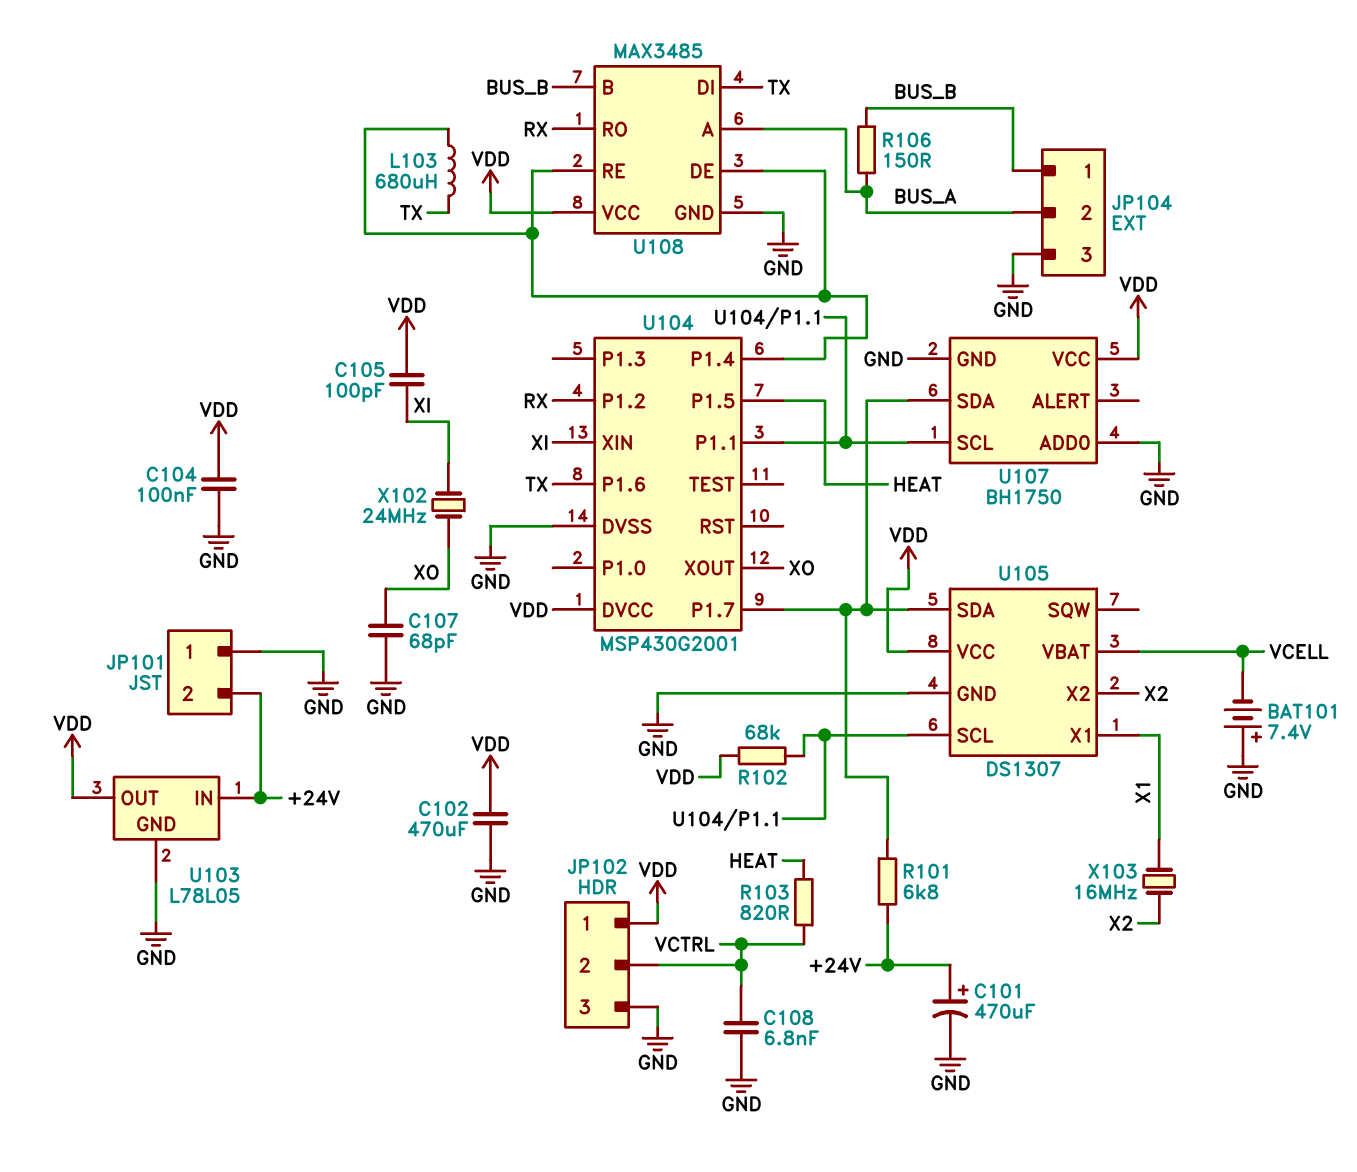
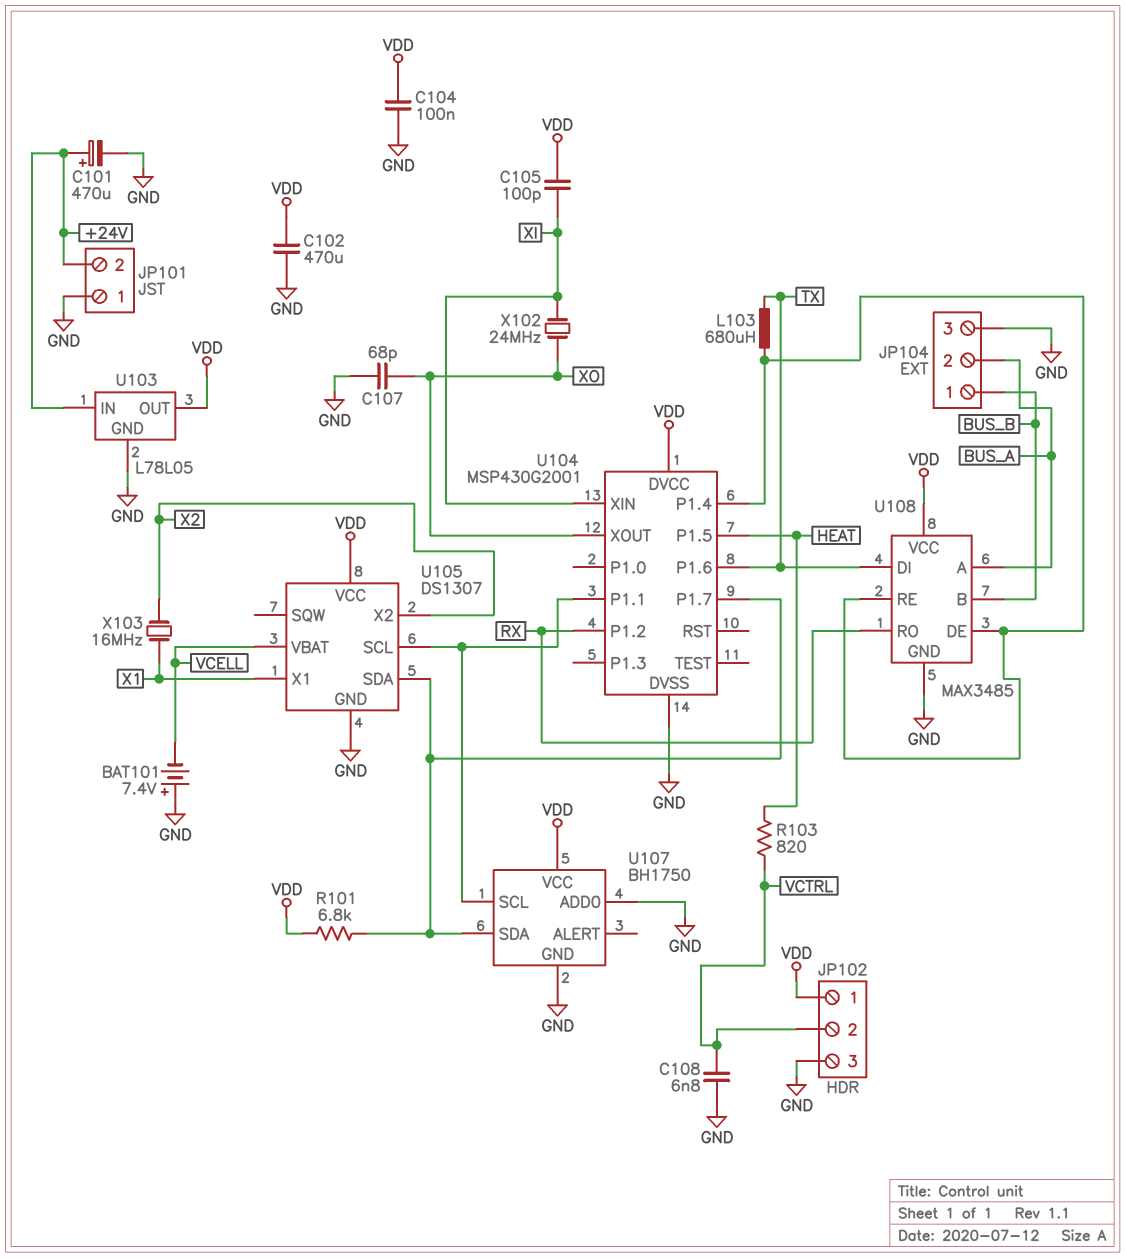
R101: 6.8k (+24V, U104/P1.7) -> 6.8k (U104/P1.7, VDD)
R102: 68k (U104/P1.1, VDD) -> none
R106: 150 (BUS_A, BUS_B) -> none

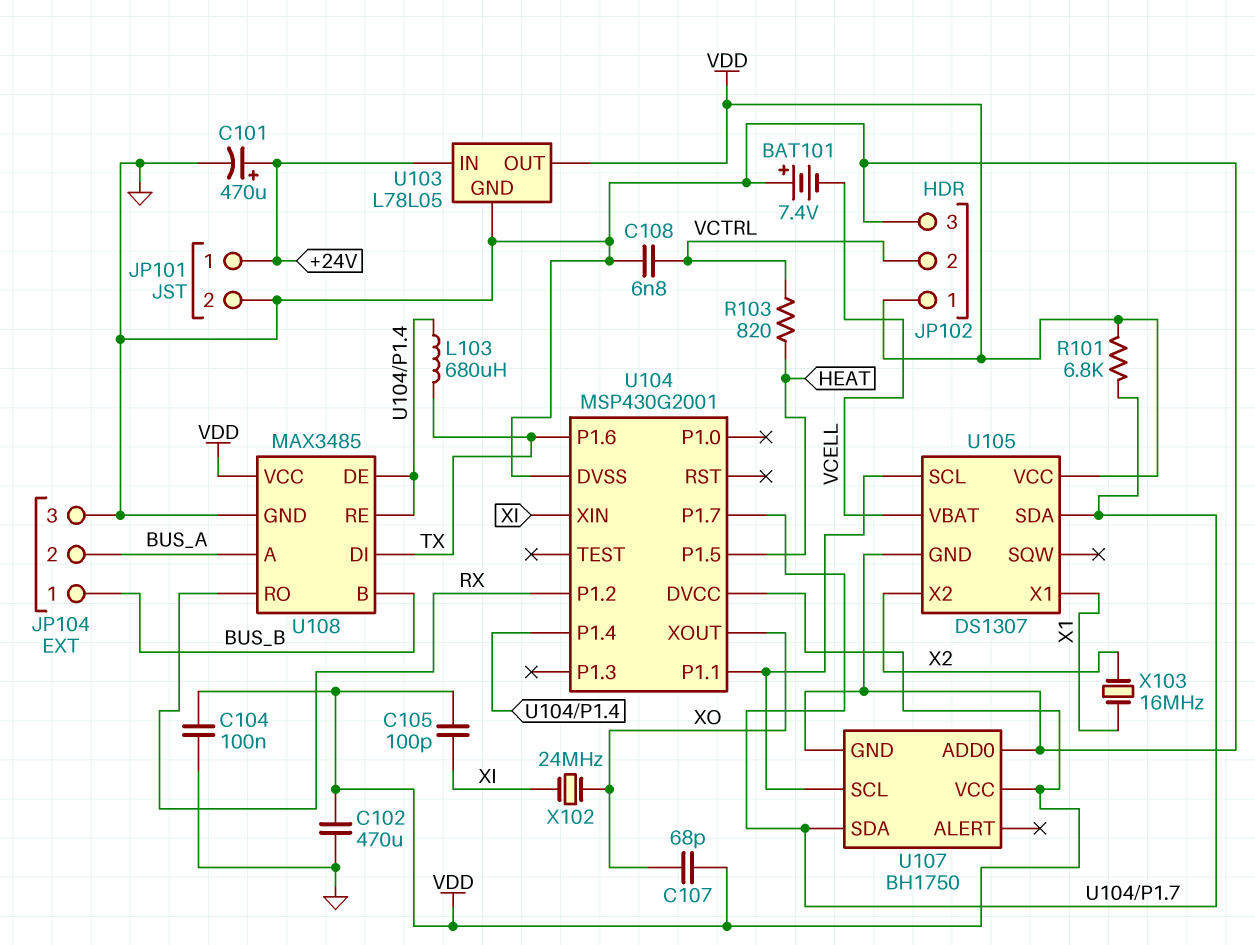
C107: 68pF (GND, XO) -> 68pF (VDD, XO)
JP101 pin 1: GND -> +24V
JP101 pin 2: +24V -> GND

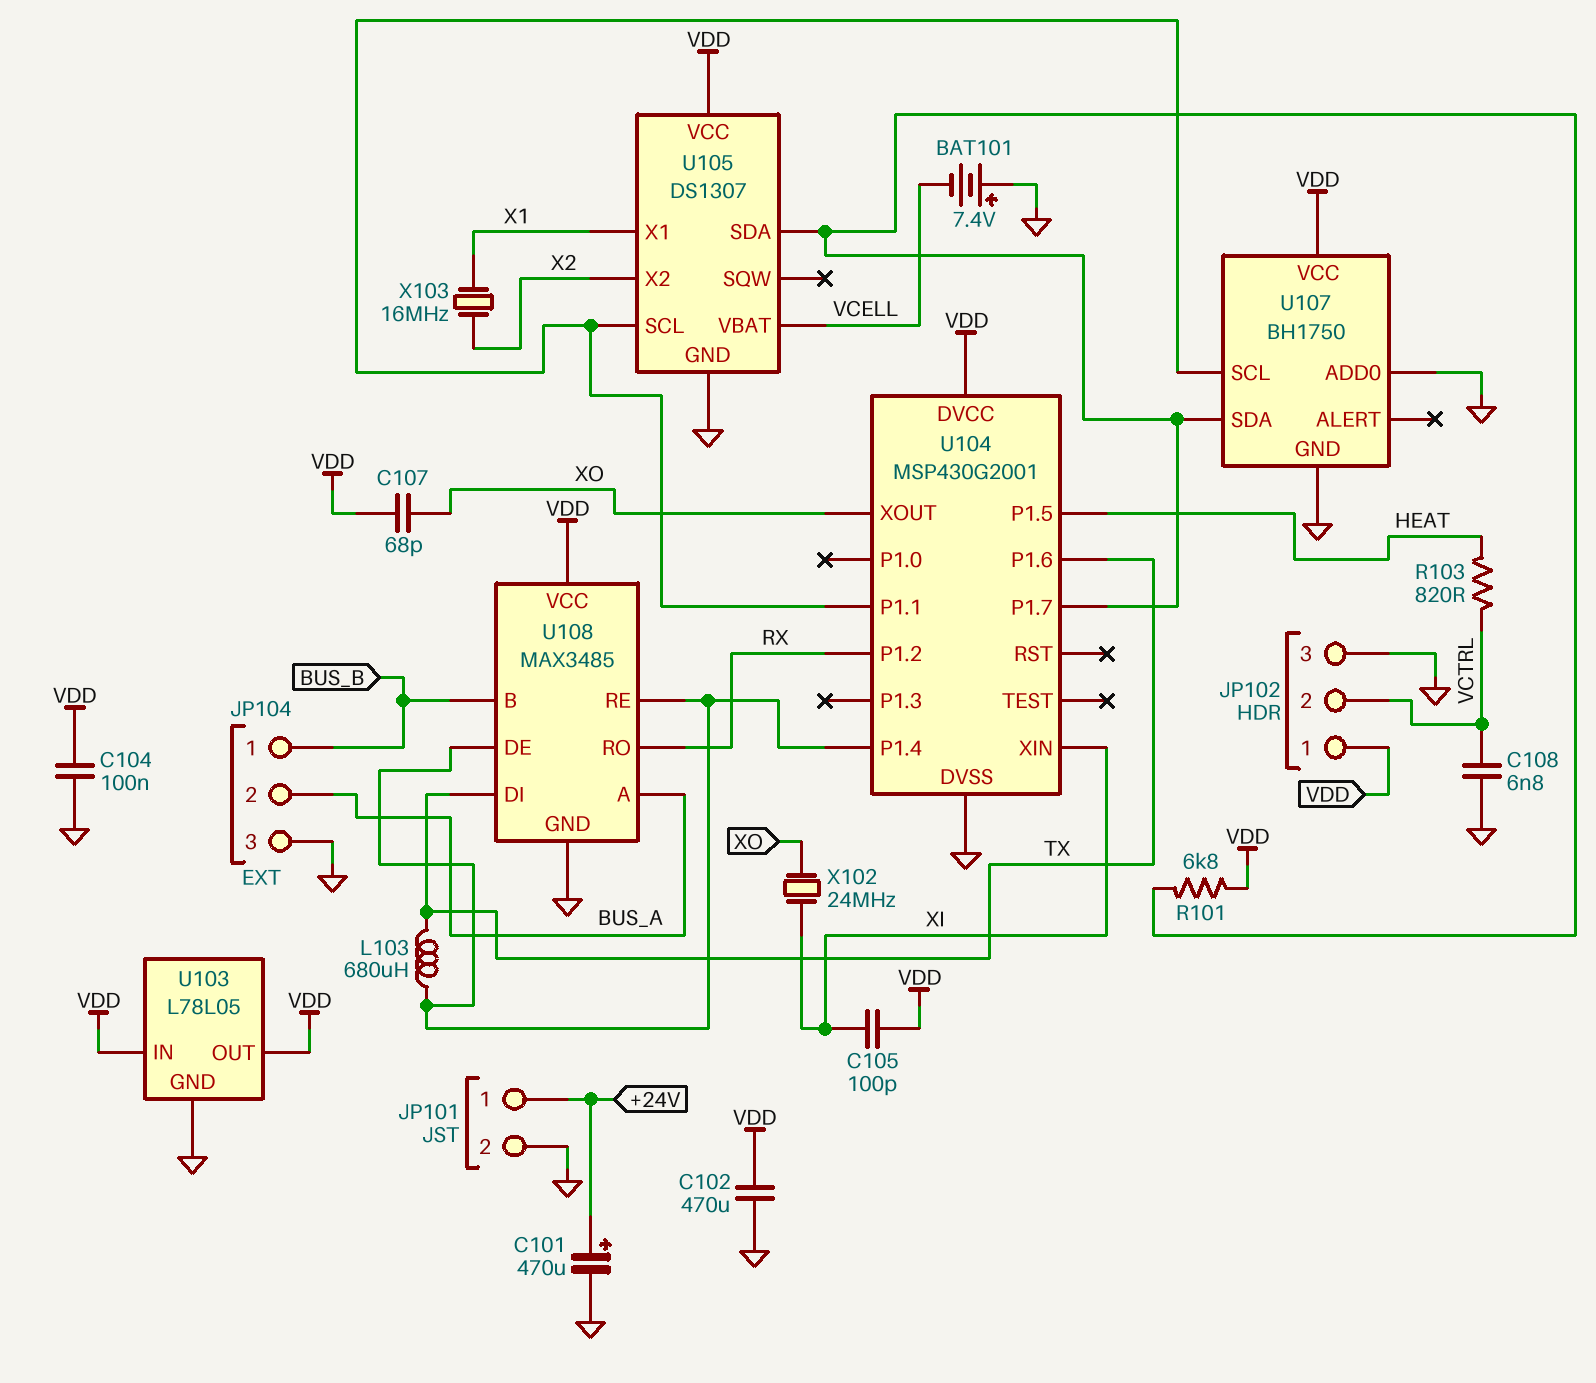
U103 pin IN: +24V -> VDD

